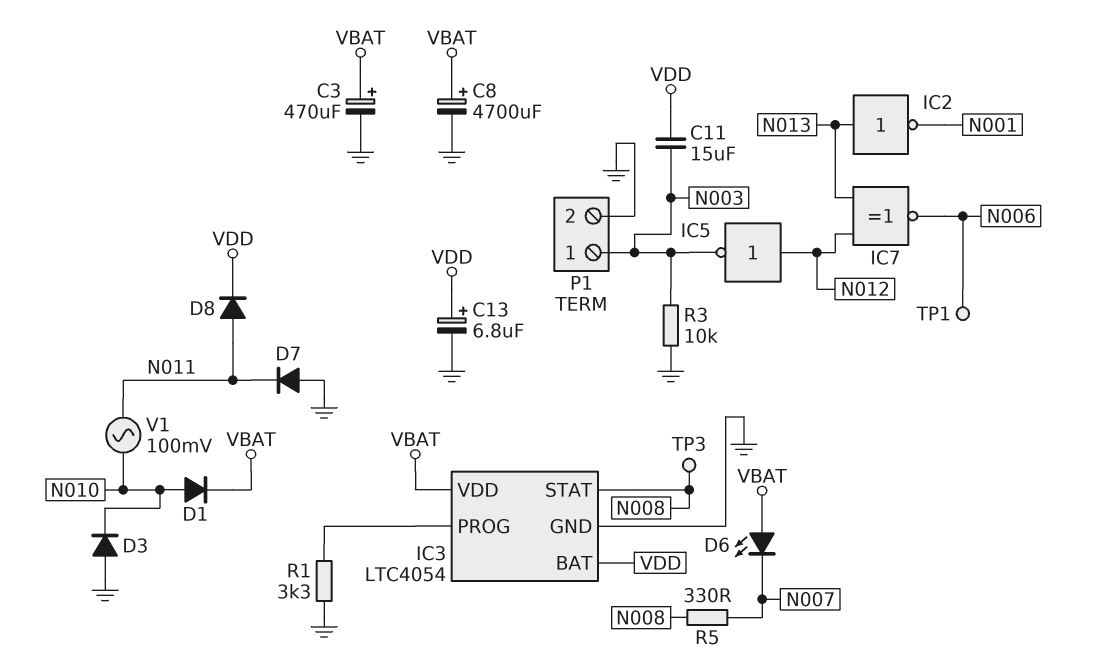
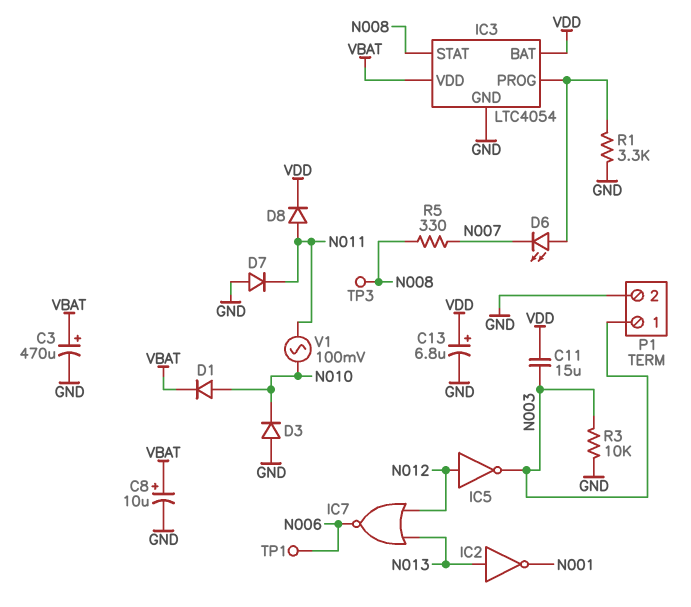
C8: 4700uF (plus VBAT, minus GND) -> 10uF (plus VBAT, minus GND)
D6: LED (A VBAT, K N007) -> LED (A IC3/PROG, K N007)
IC7: XNOR (in N012, in N013, out N006) -> NOR (in N012, in N013, out N006)

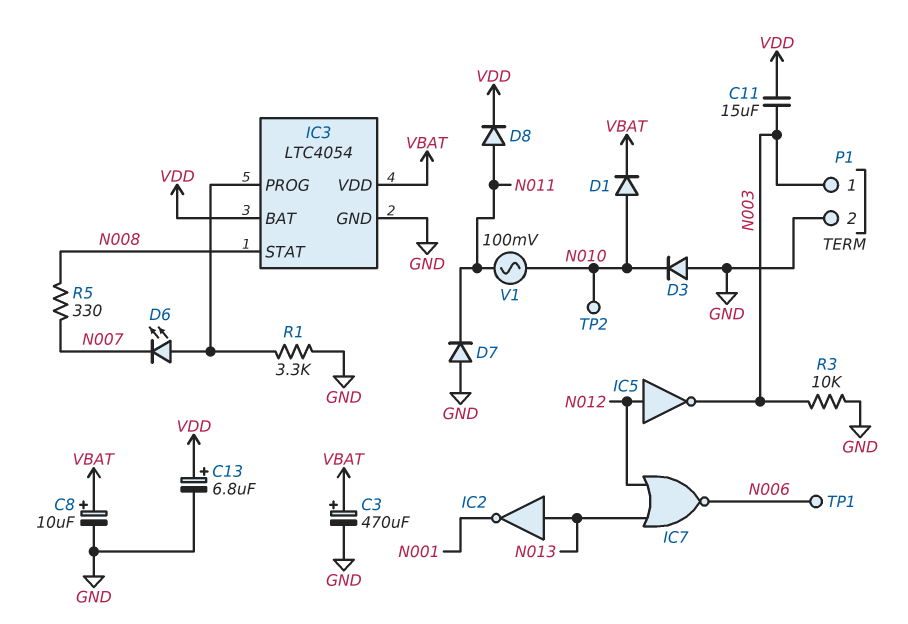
TP2: none -> test point (N010)
TP3: test point (N008) -> none

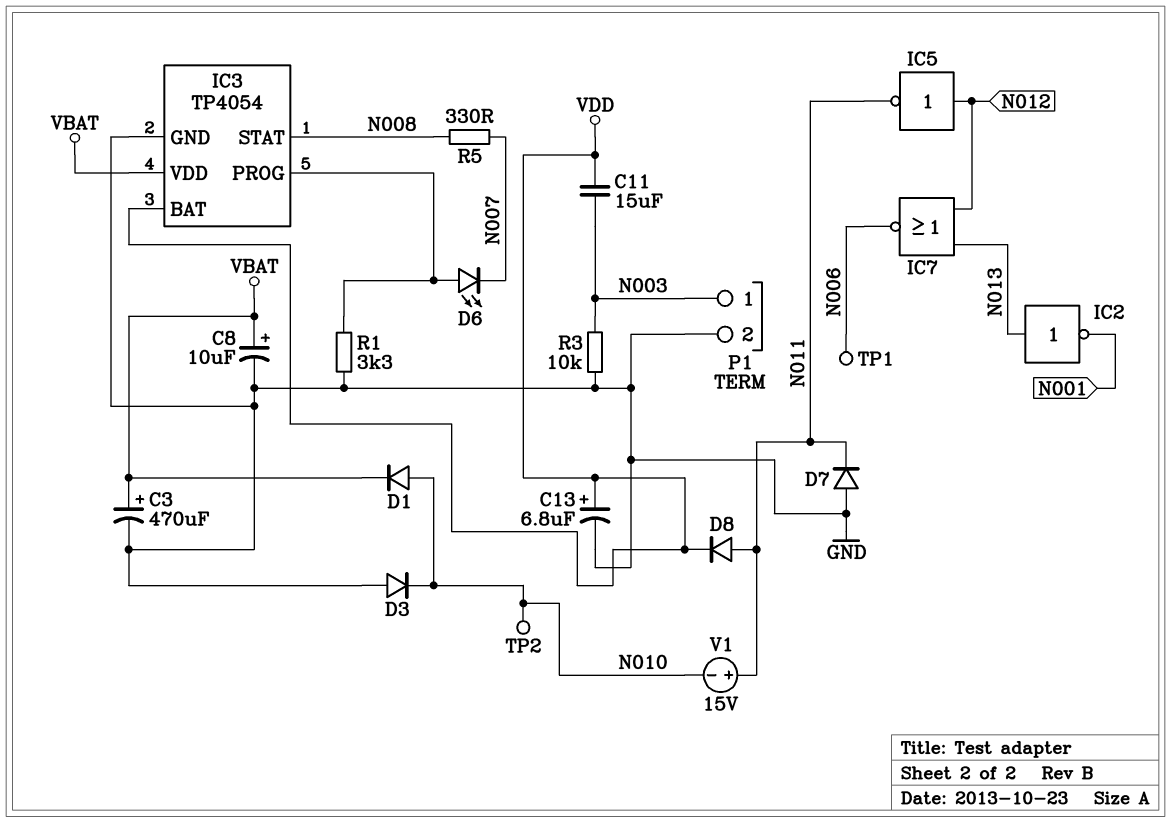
IC3: LTC4054 -> TP4054
IC5: NOT (in N012, out N003) -> NOT (in N012, out N011)
V1: AC 100mV (N010, N011) -> 15V (plus N011, minus N010)

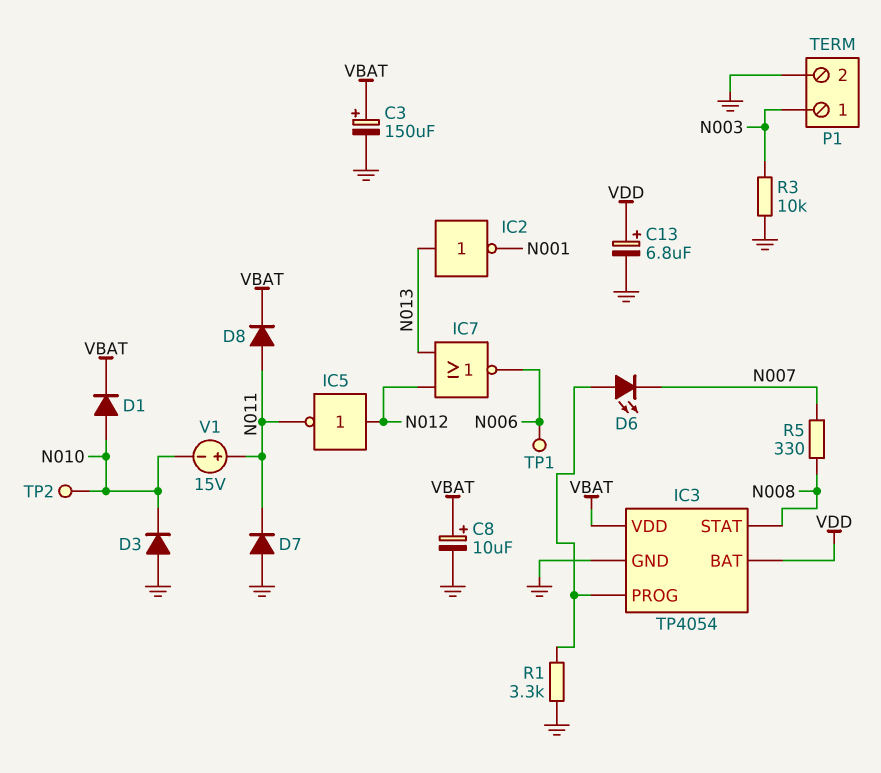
C3: 470uF (plus VBAT, minus GND) -> 150uF (plus VBAT, minus GND)
C11: 15uF (N003, VDD) -> none
D8: diode (A N011, K VDD) -> diode (A N011, K VBAT)

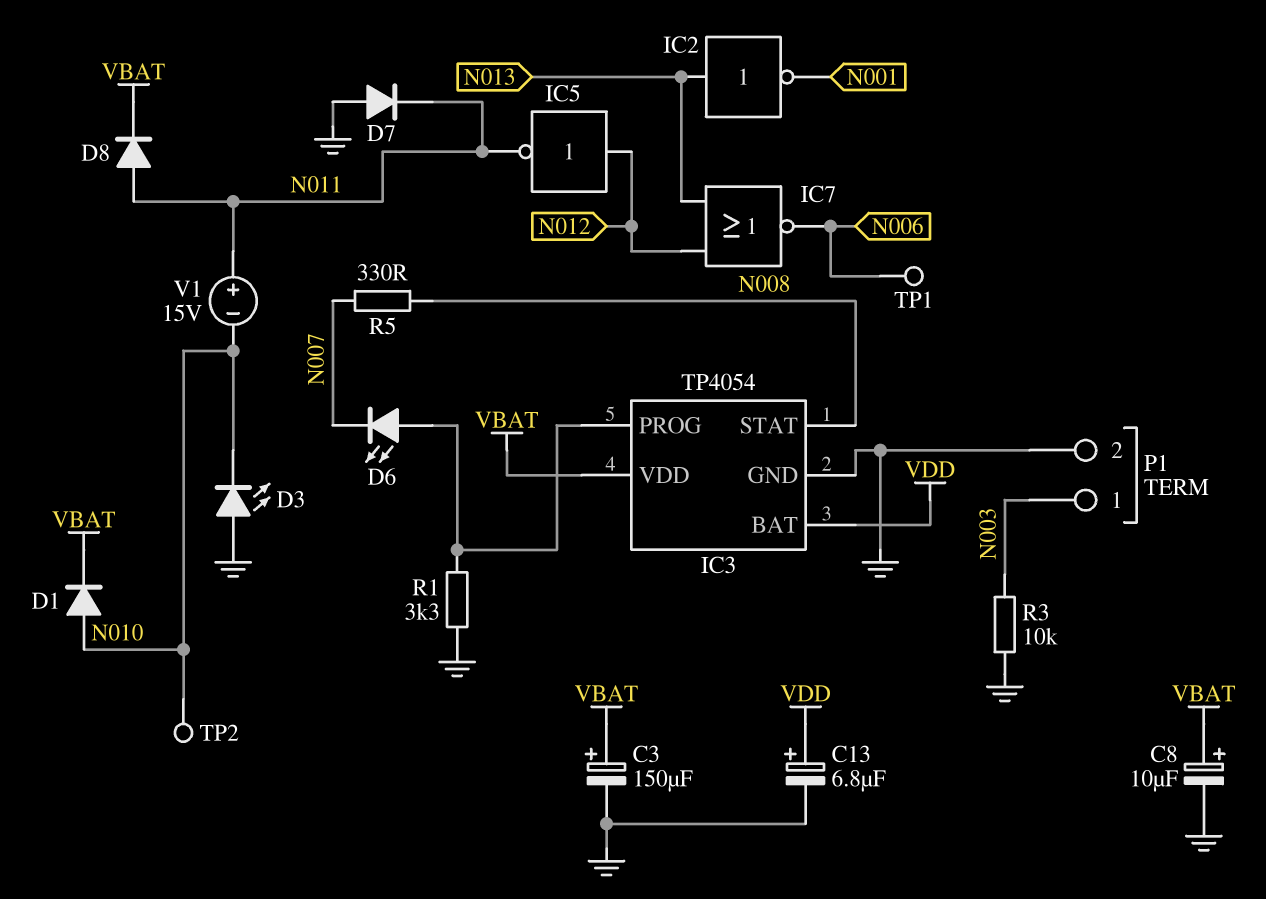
D3: diode (A GND, K N010) -> LED (A GND, K N010)

